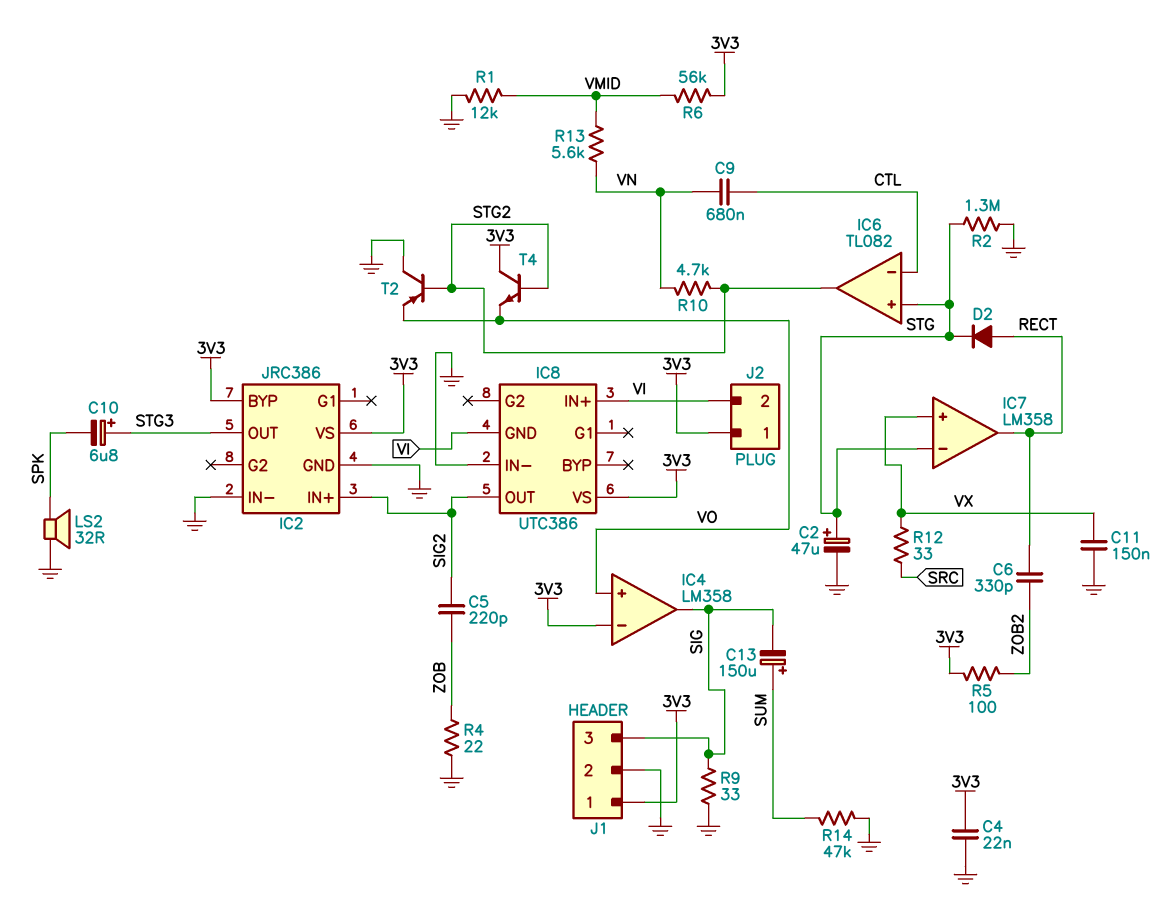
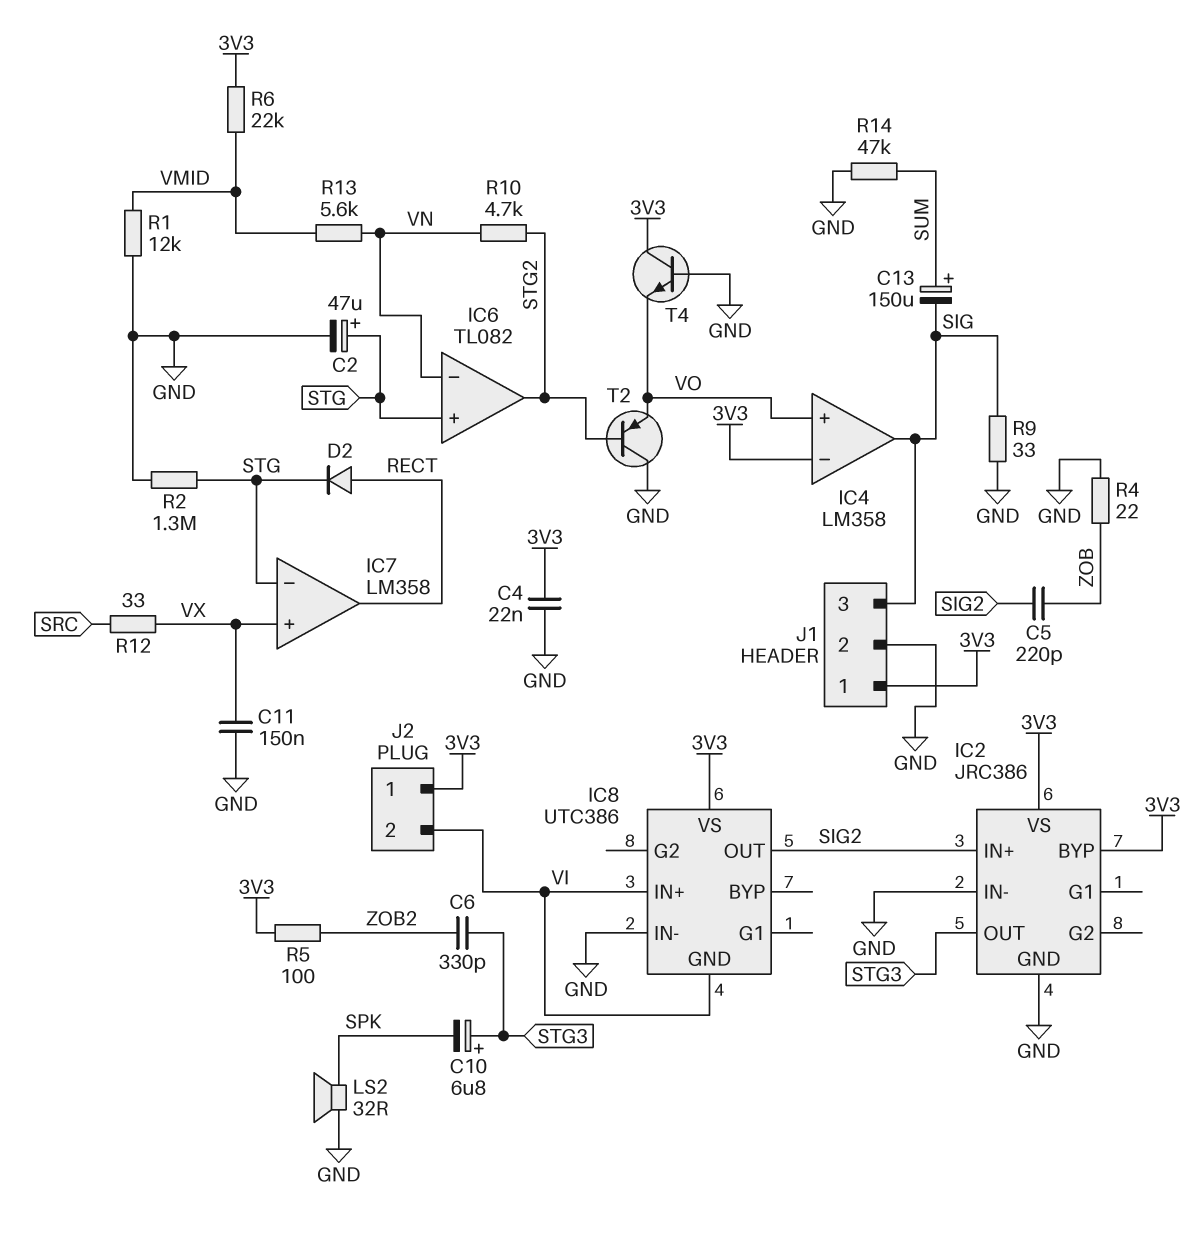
C6: 330pF (RECT, ZOB2) -> 330pF (STG3, ZOB2)
C9: 680nF (CTL, VN) -> none
IC6 pin in-: CTL -> VN
R6: 56k (3V3, VMID) -> 22k (3V3, VMID)
T4: NPN (B STG2, C 3V3, E VO) -> NPN (B GND, C 3V3, E VO)

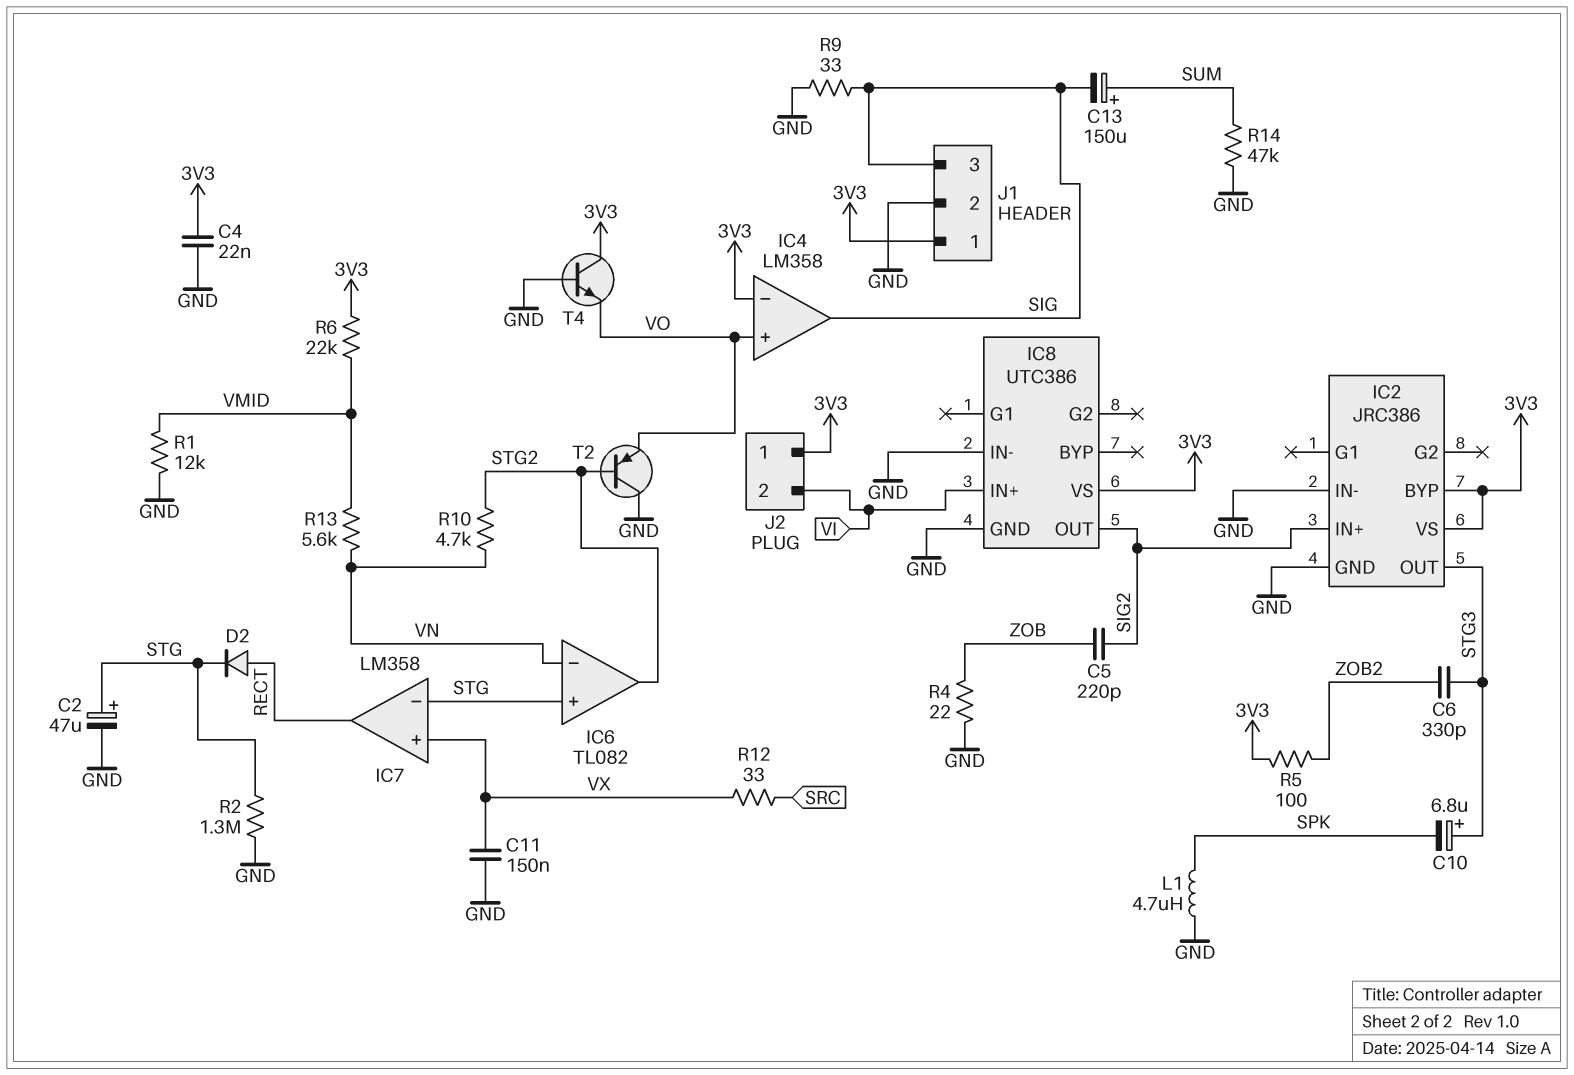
IC8 pin GND: VI -> GND
L1: none -> 4.7uH (GND, SPK)
LS2: speaker 32R (GND, SPK) -> none

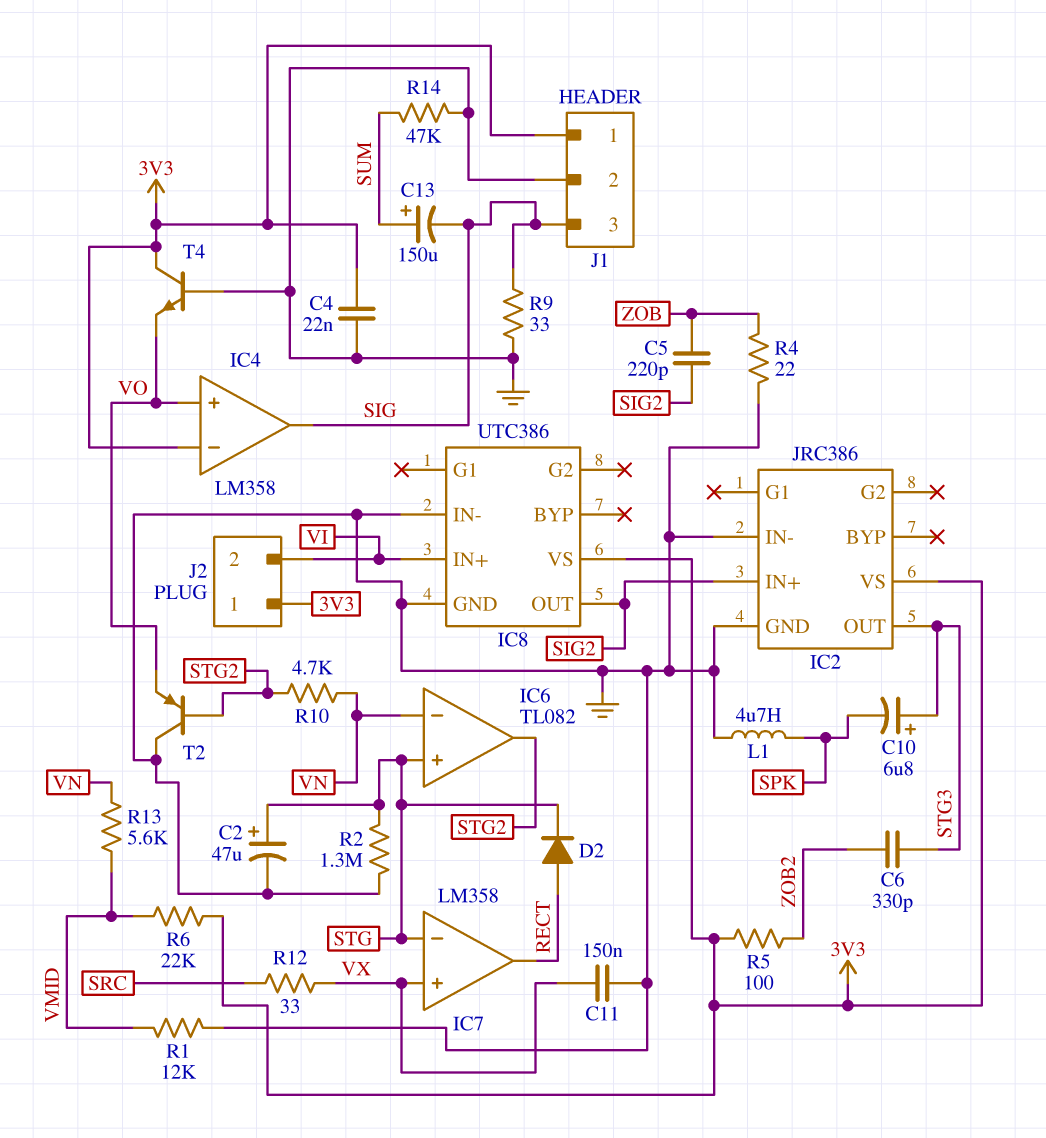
IC2 pin BYP: 3V3 -> none

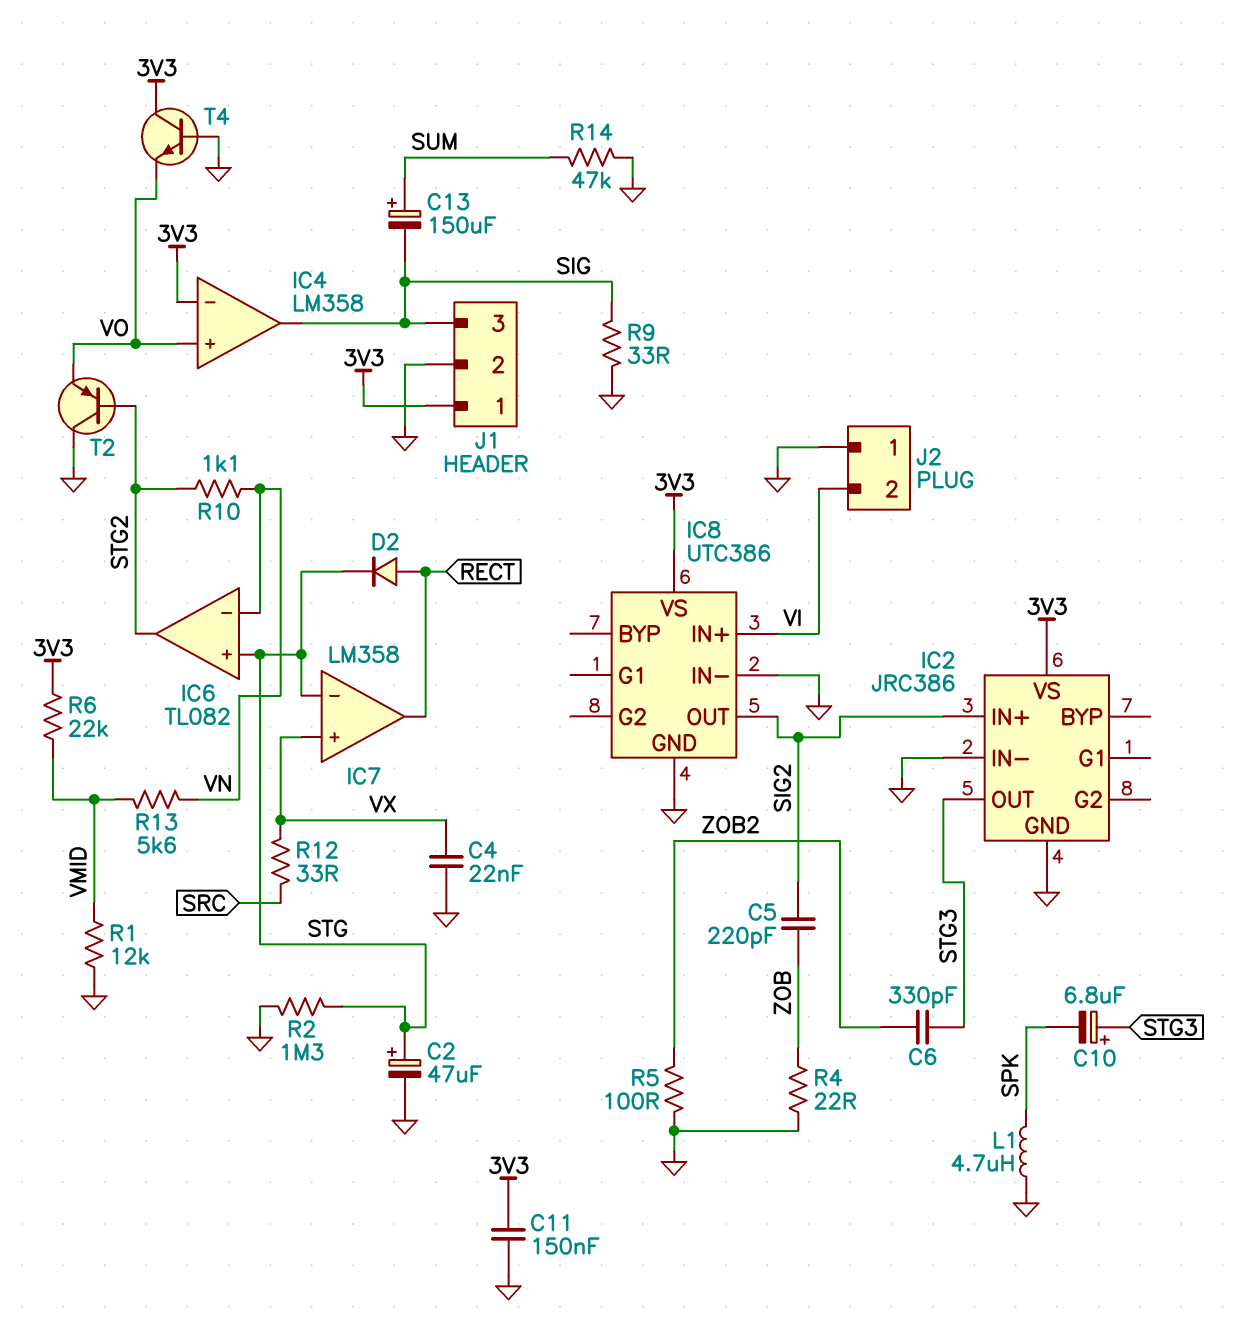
C4: 22nF (3V3, GND) -> 22nF (GND, VX)
C11: 150nF (GND, VX) -> 150nF (3V3, GND)
J2 pin 1: 3V3 -> GND
R5: 100 (3V3, ZOB2) -> 100 (GND, ZOB2)
R10: 4.7k (STG2, VN) -> 1.1k (STG2, VN)

